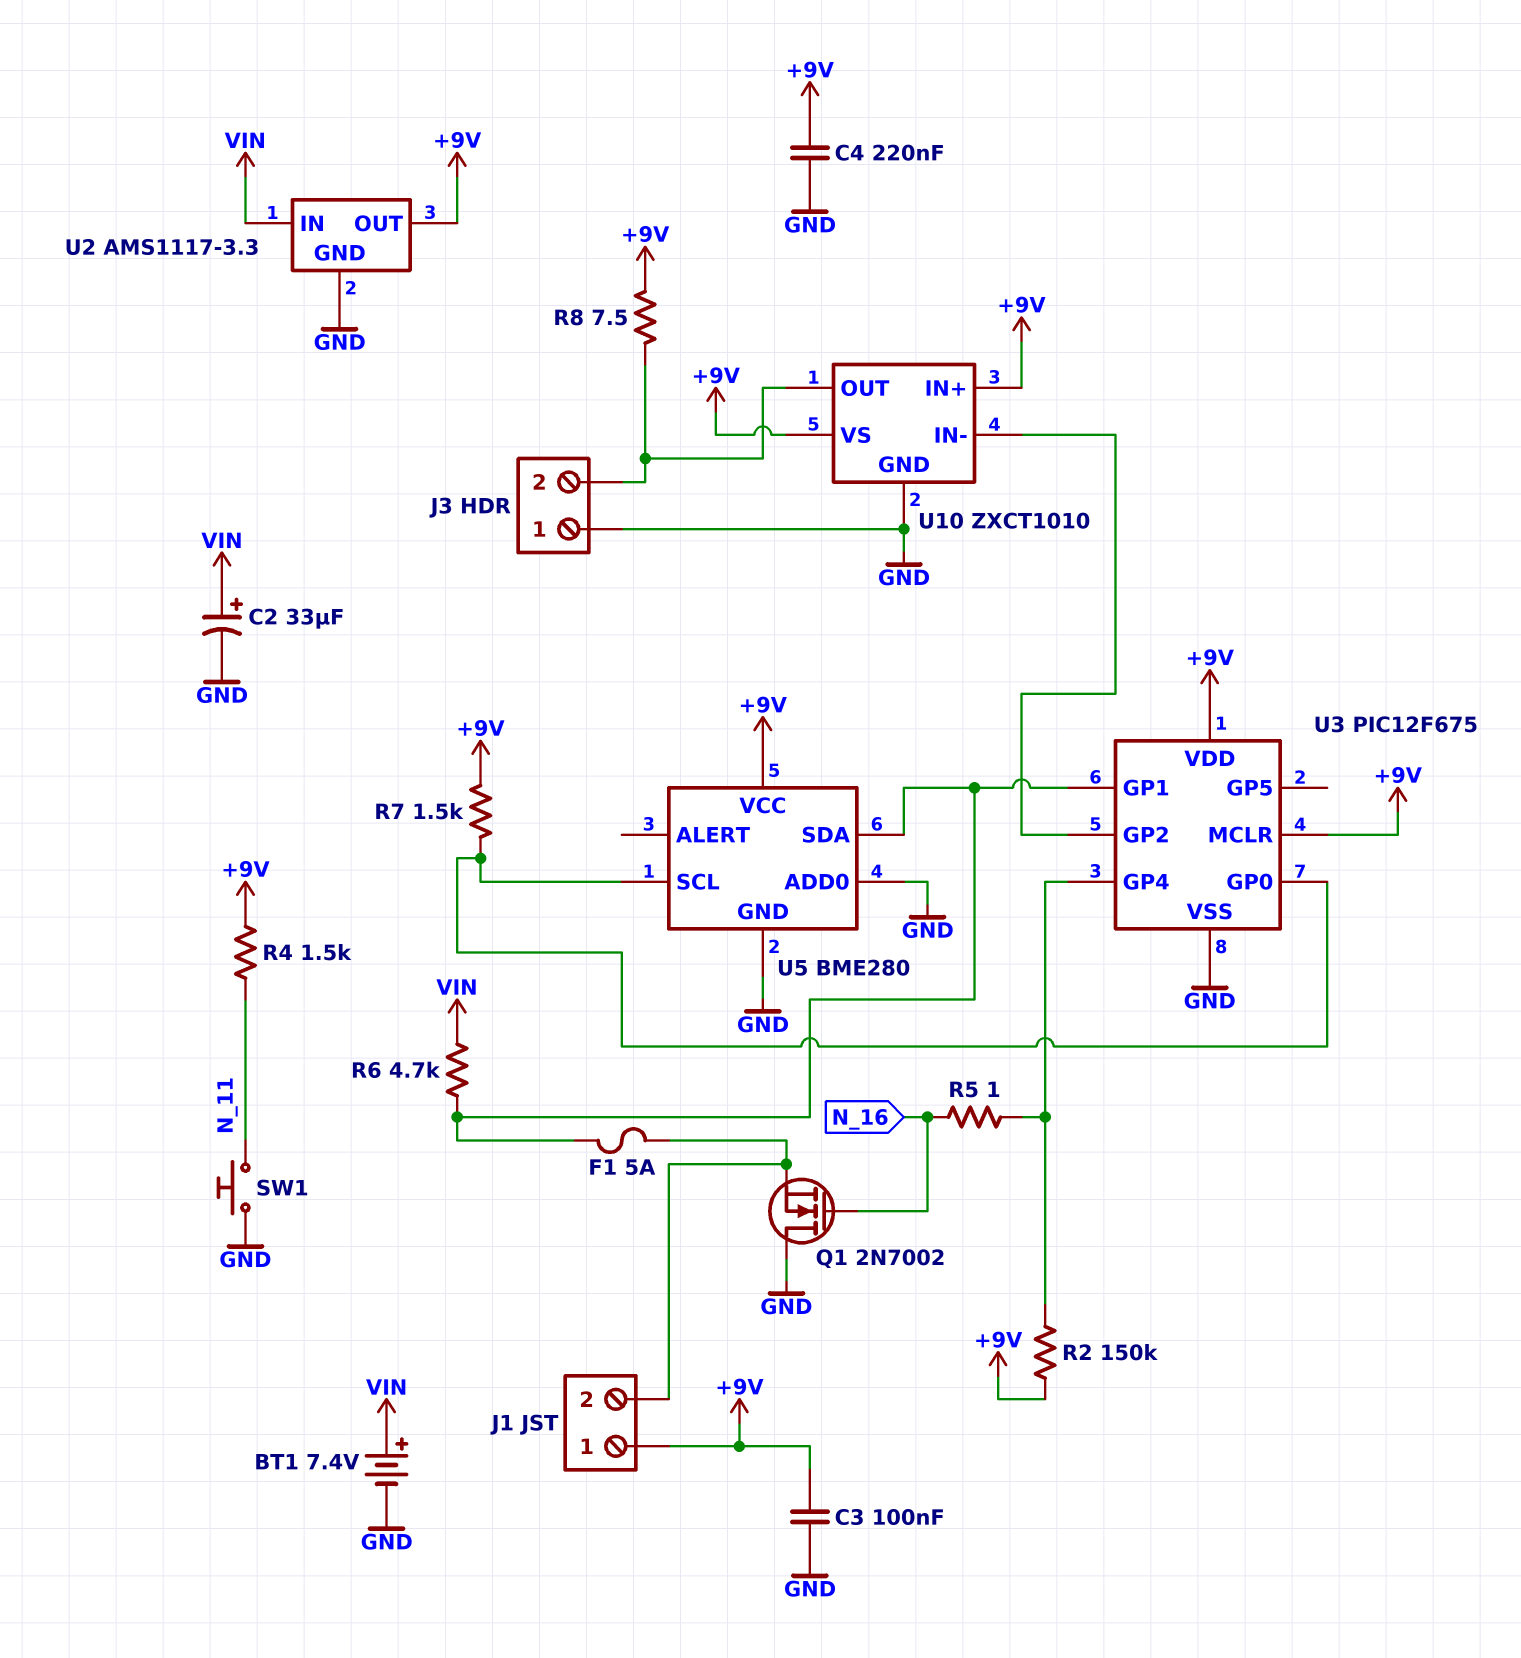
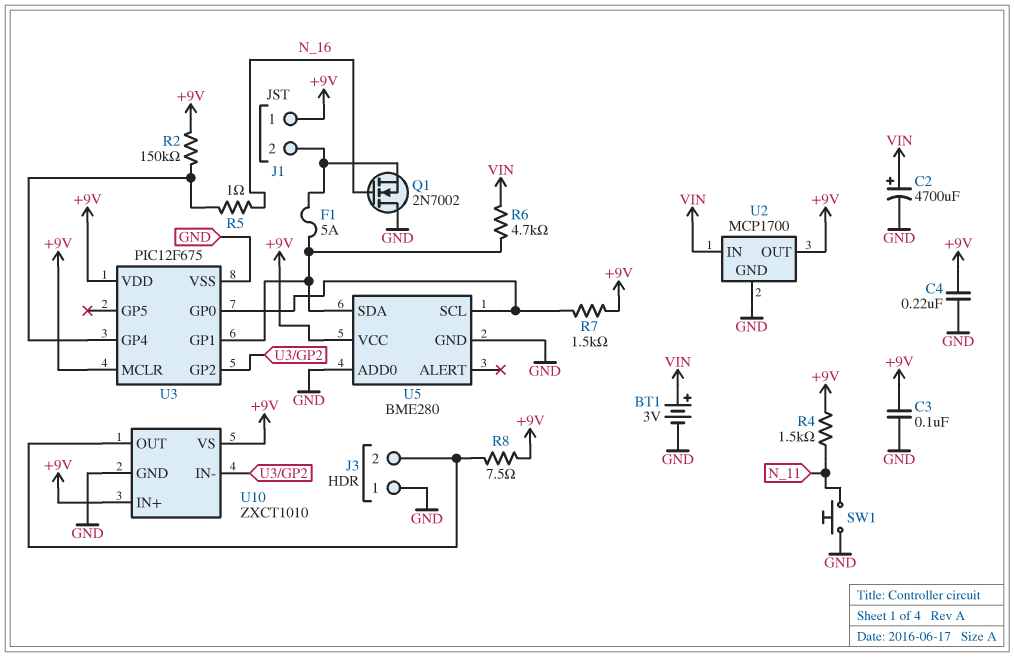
BT1: 7.4V (plus VIN, minus GND) -> 3V (plus VIN, minus GND)
C2: 33uF (plus VIN, minus GND) -> 4700uF (plus VIN, minus GND)
U2: AMS1117-3.3 -> MCP1700

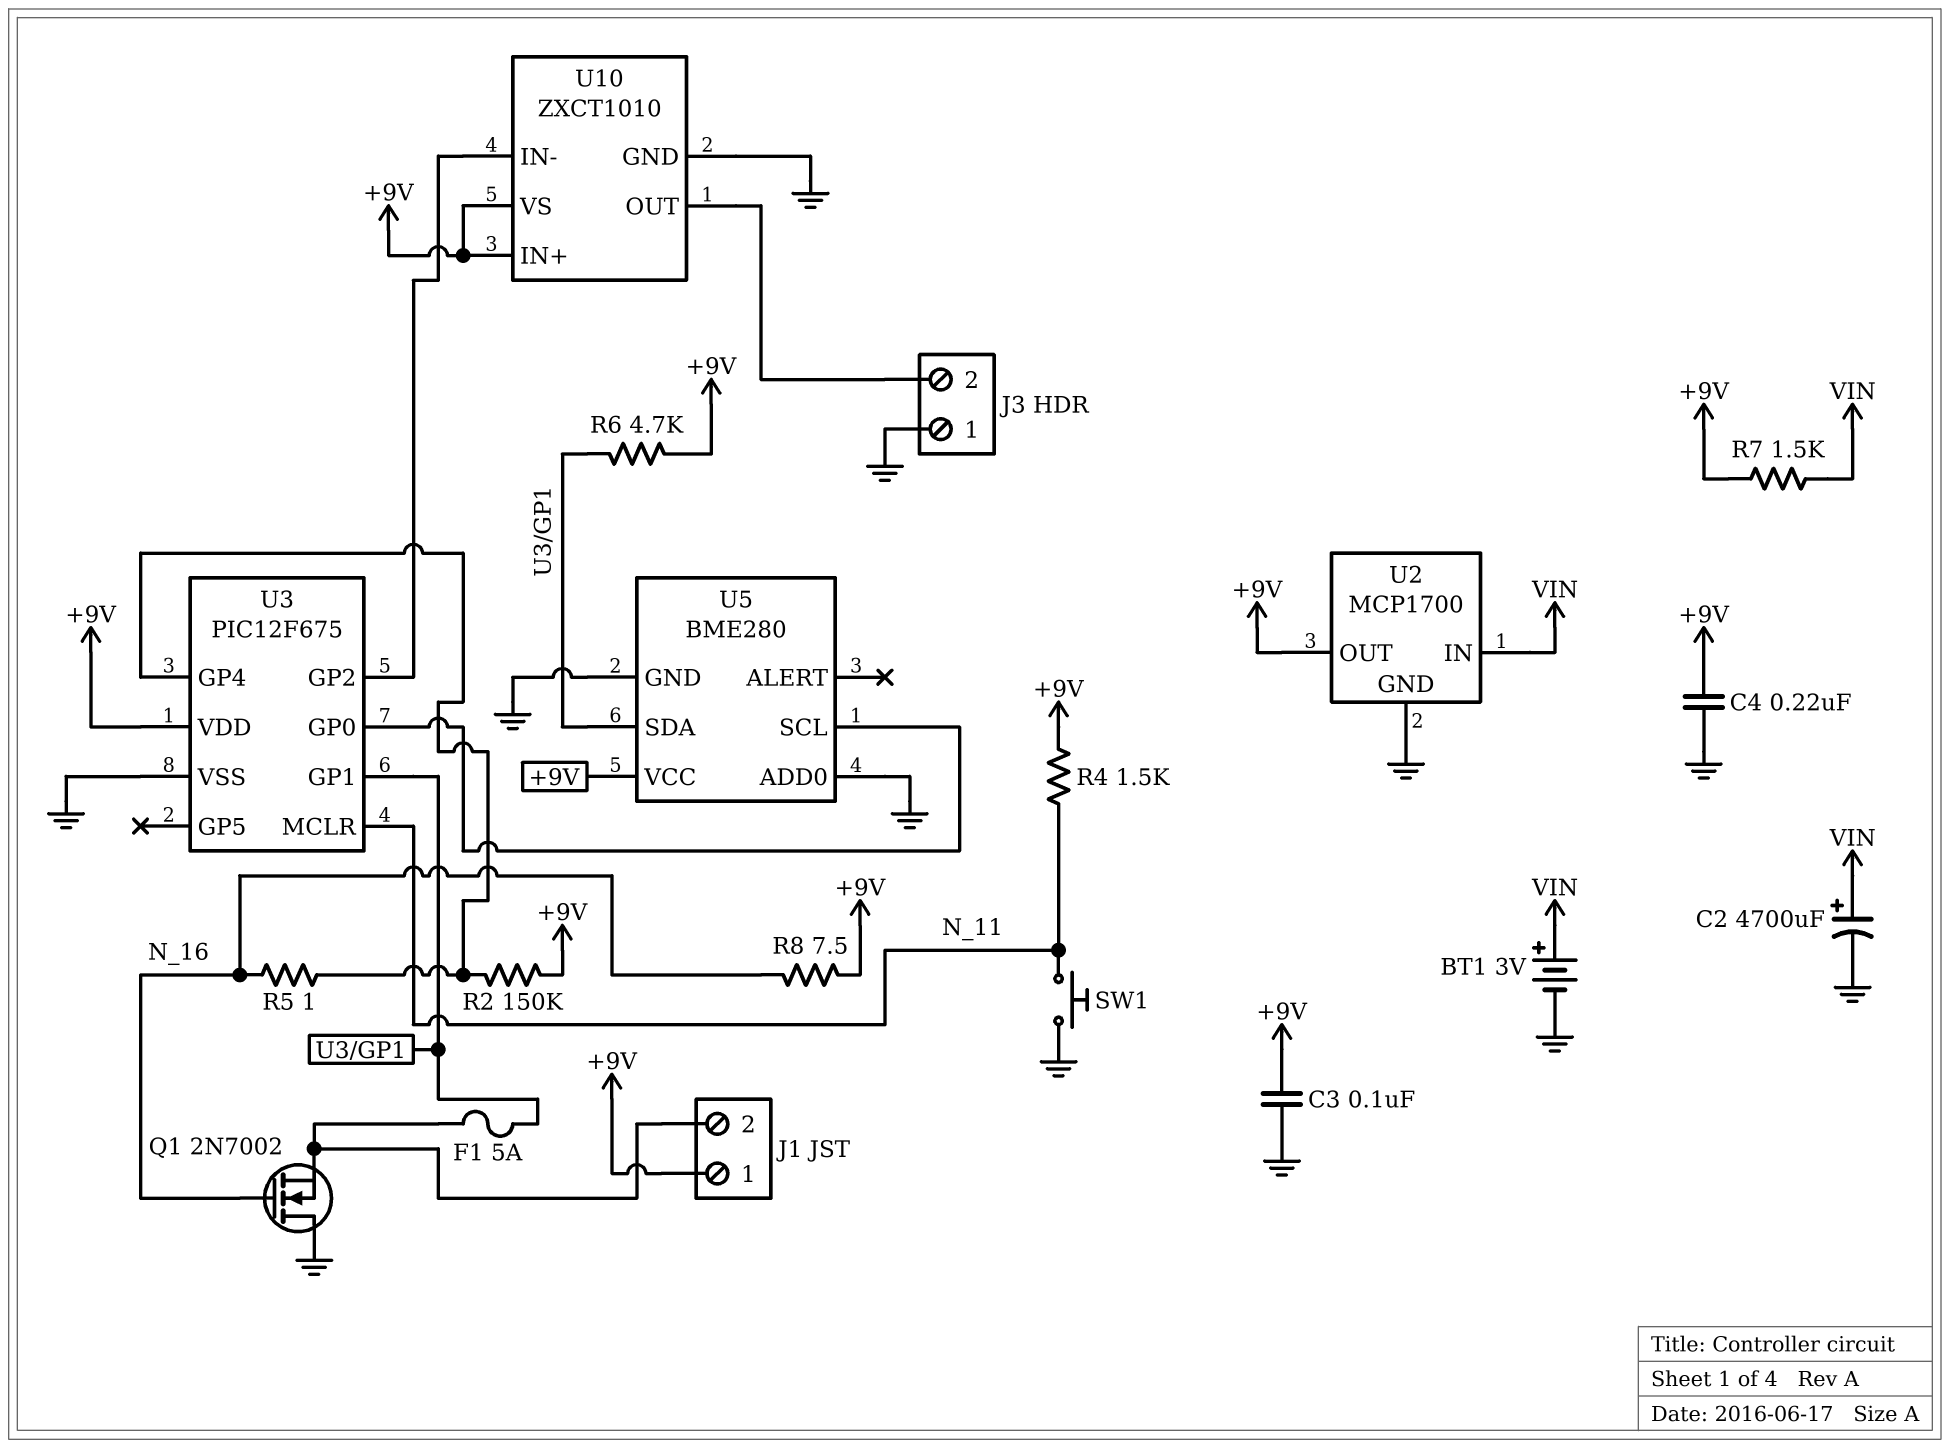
R6: 4.7k (U3/GP1, VIN) -> 4.7k (+9V, U3/GP1)
R7: 1.5k (+9V, U3/GP0) -> 1.5k (+9V, VIN)
R8: 7.5 (+9V, J3/2) -> 7.5 (+9V, N_16)
U3 pin MCLR: +9V -> N_11

